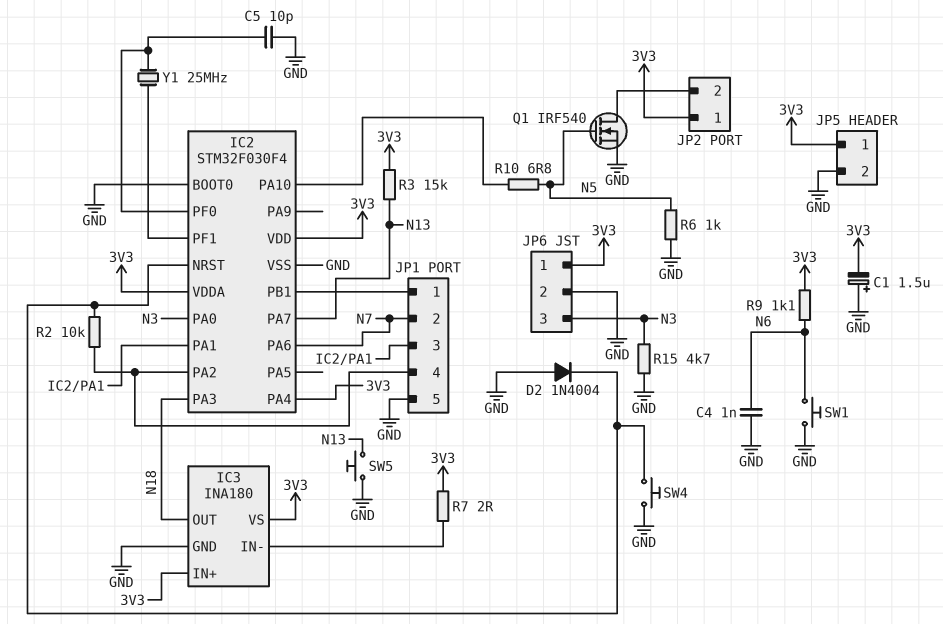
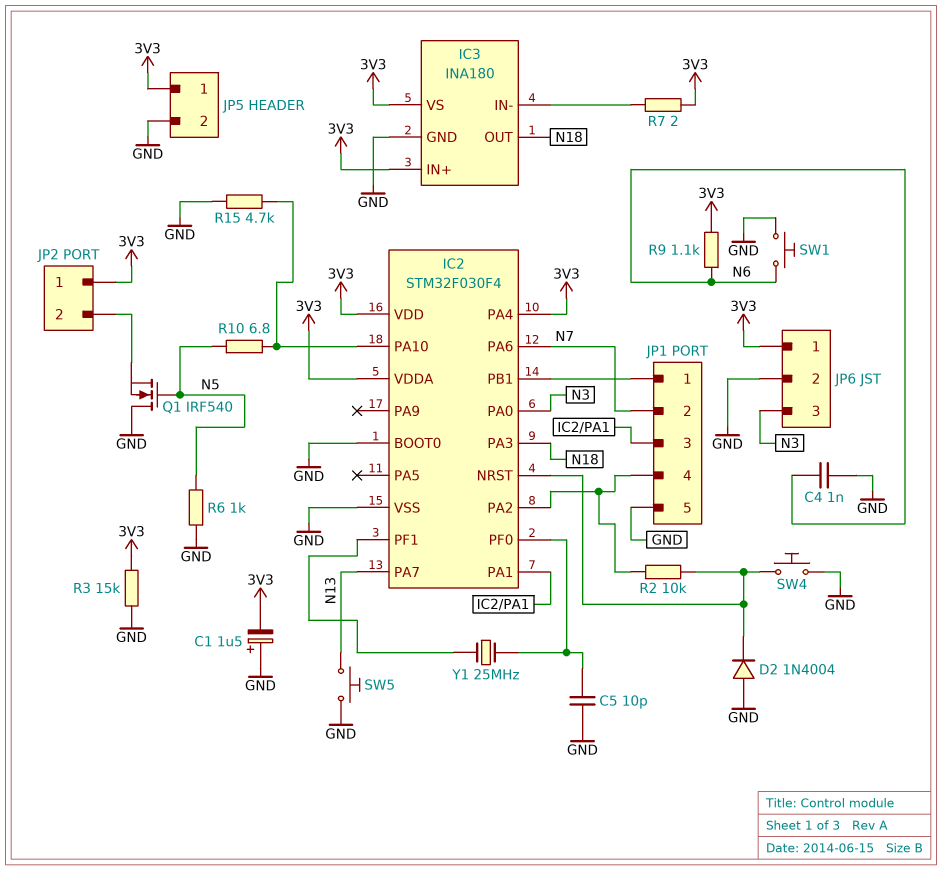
Q1: NMOS IRF540 (G N5, D JP2/2, S GND) -> NMOS IRF540 (G N5, D GND, S JP2/2)
R3: 15k (3V3, N13) -> 15k (3V3, GND)
R15: 4.7k (GND, N3) -> 4.7k (GND, IC2/PA10)

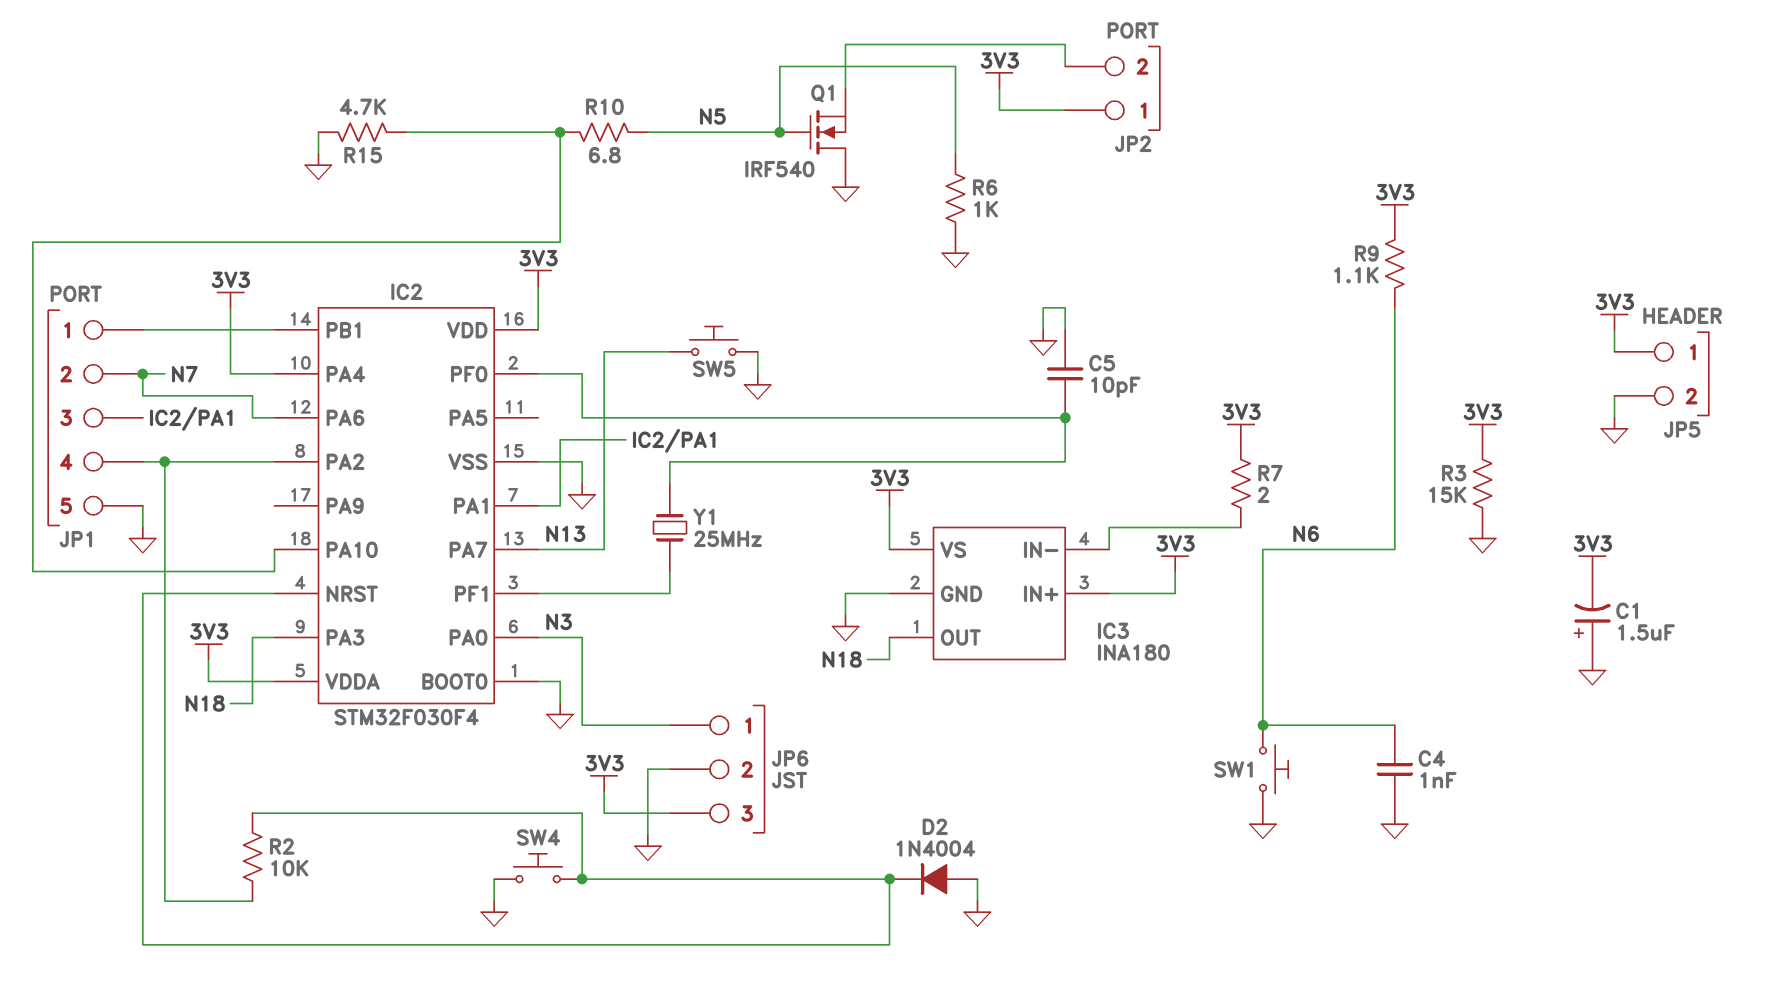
JP6 pin 1: 3V3 -> N3
JP6 pin 3: N3 -> 3V3

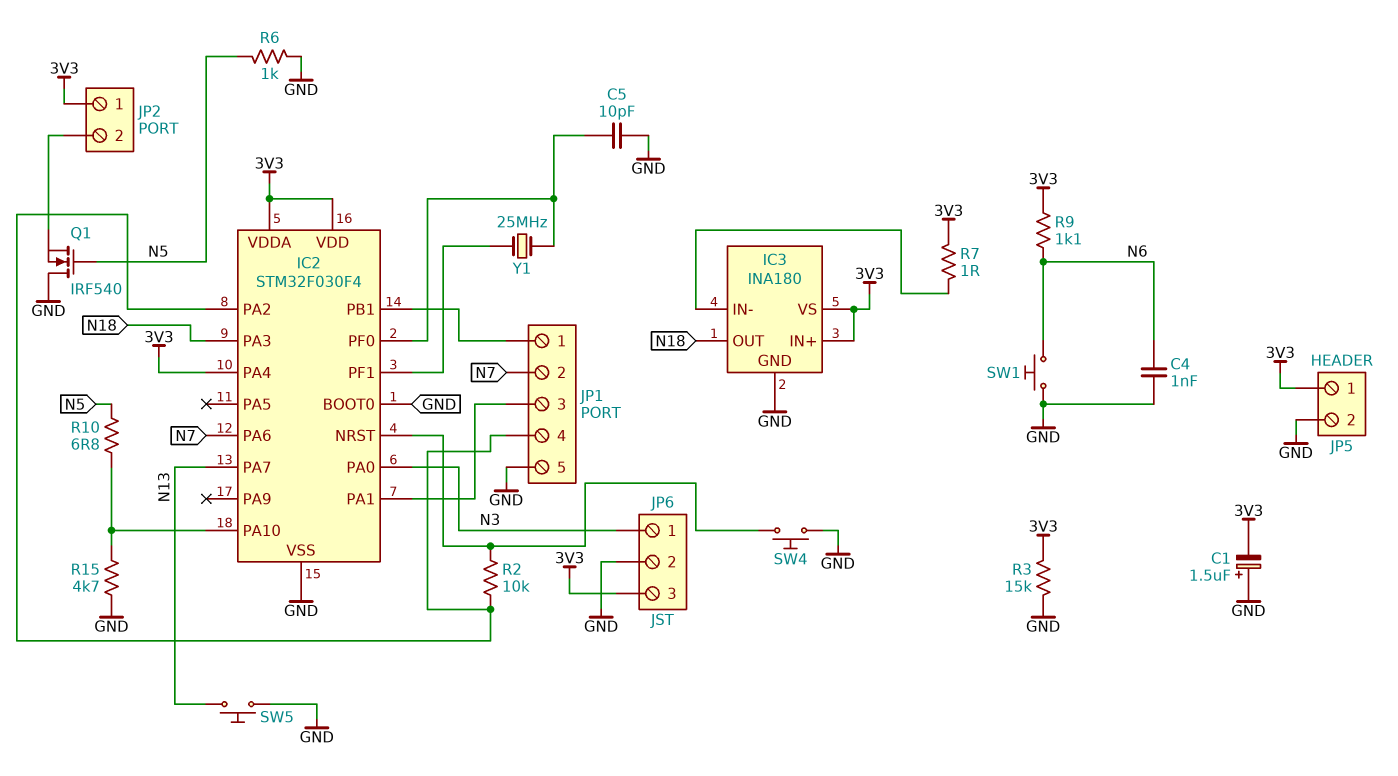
D2: diode 1N4004 (A GND, K IC2/NRST) -> none
R7: 2 (3V3, IC3/IN-) -> 1 (3V3, IC3/IN-)

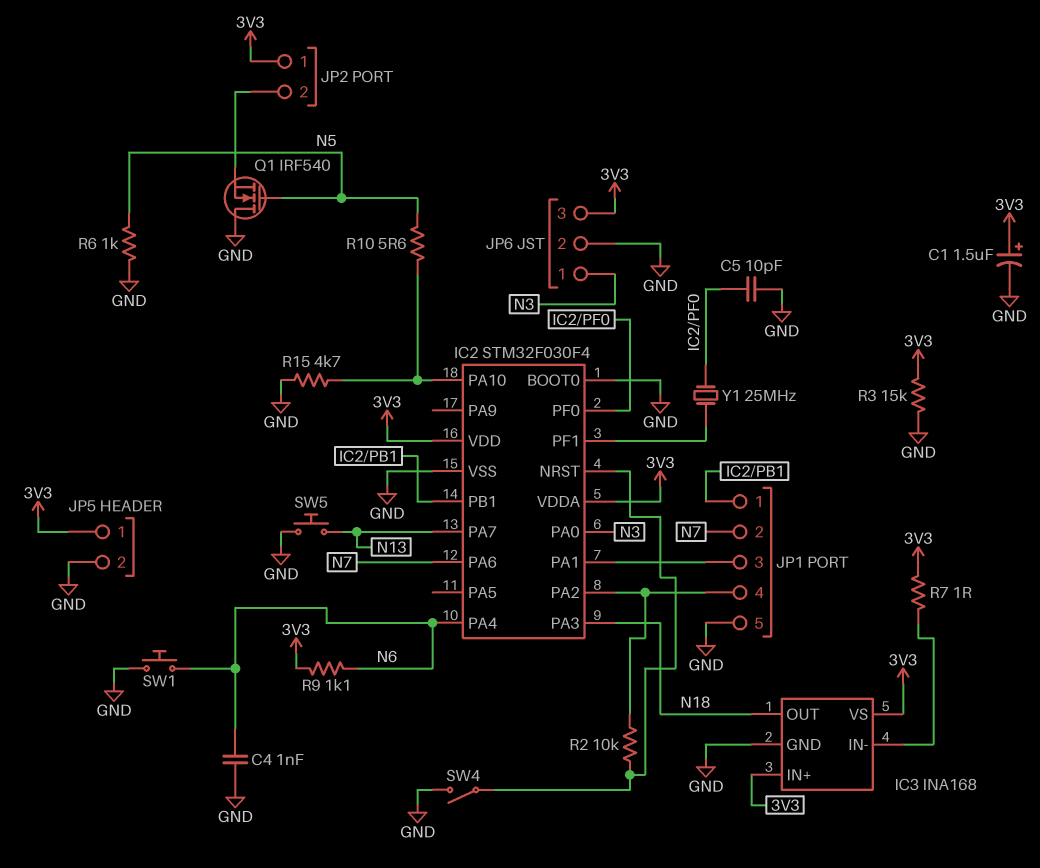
C1: 1.5uF (plus GND, minus 3V3) -> 1.5uF (plus 3V3, minus GND)
IC2 pin PA4: 3V3 -> N6
IC3: INA180 -> INA168
R10: 6.8 (IC2/PA10, N5) -> 5.6 (IC2/PA10, N5)
SW4: button (GND, IC2/NRST) -> switch (GND, IC2/NRST)

